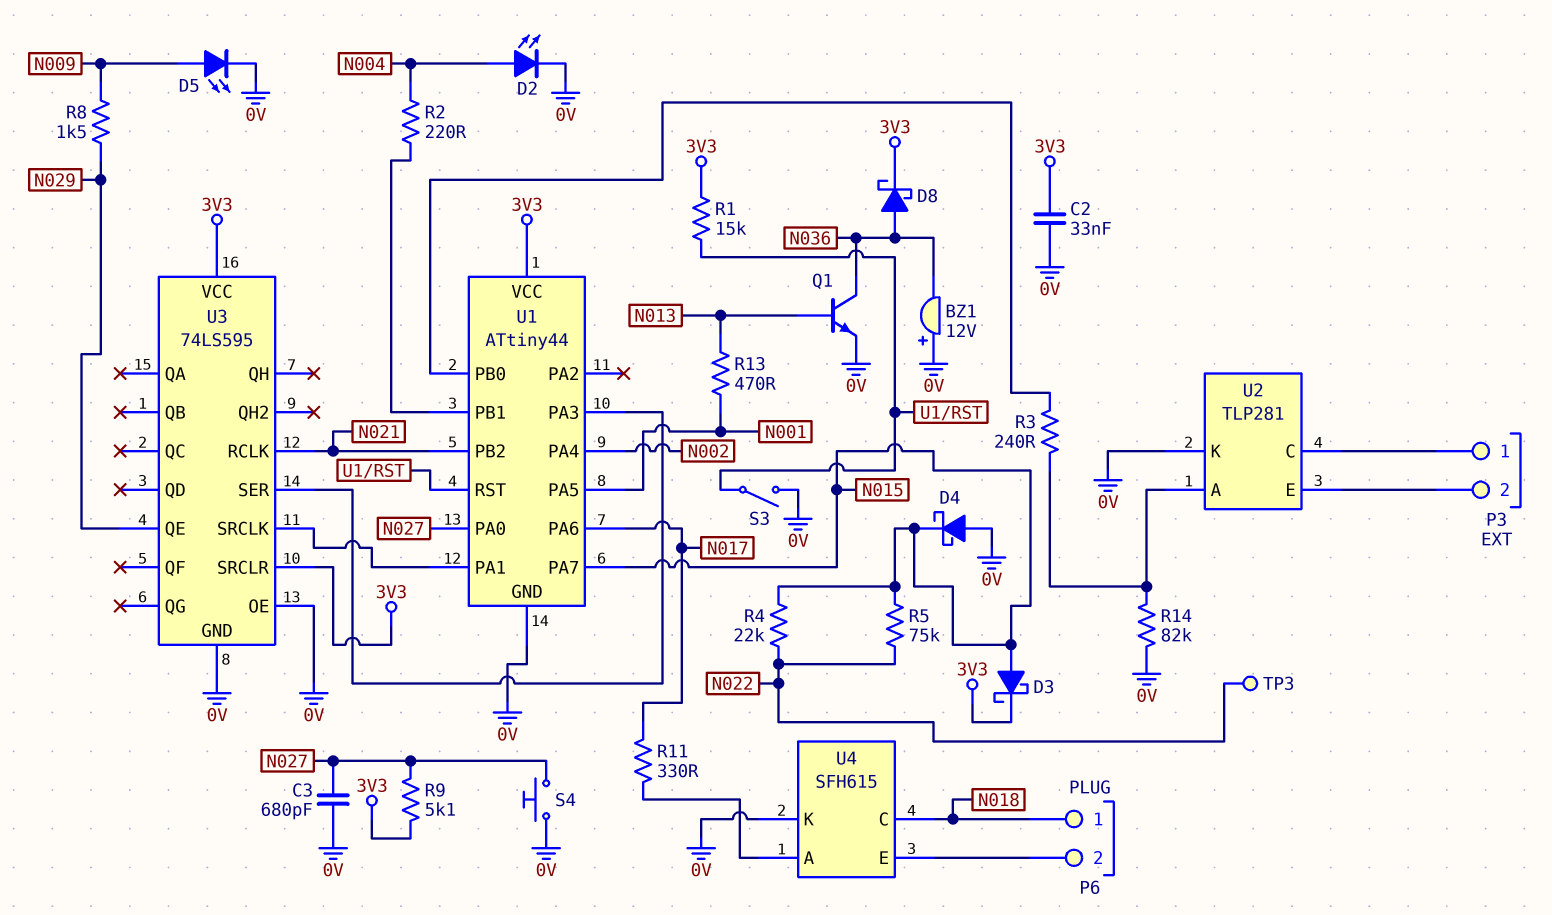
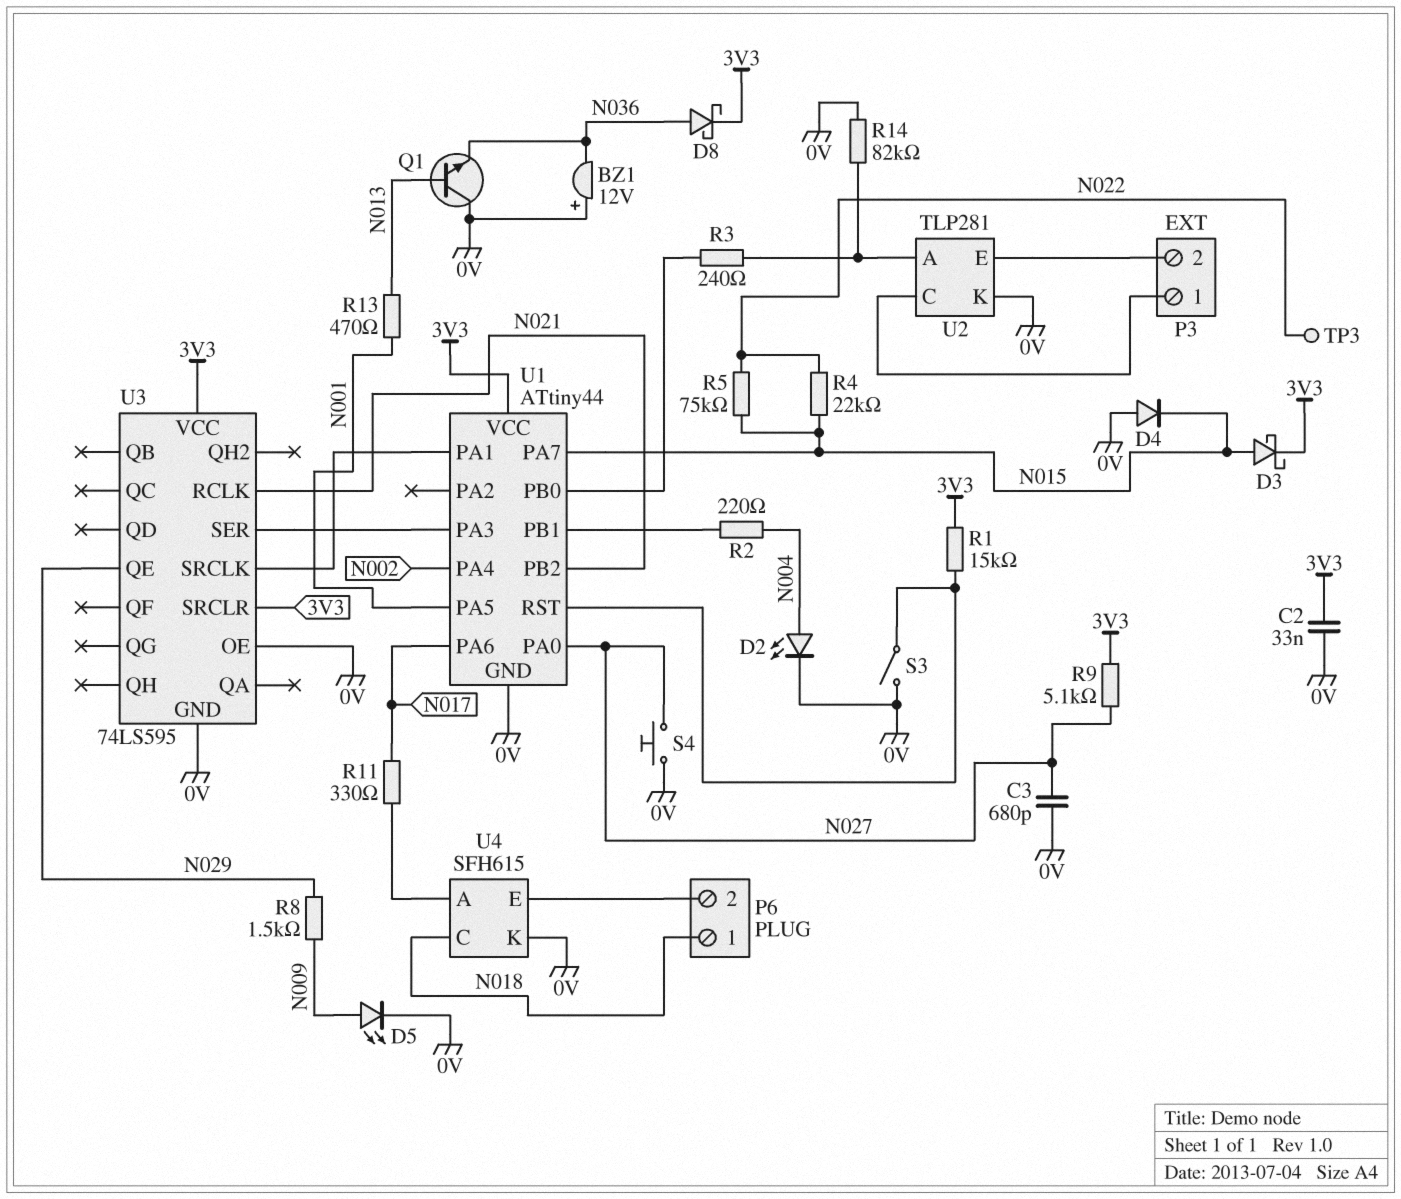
D4: schottky (A 0V, K N015) -> diode (A 0V, K N015)
Q1: NPN (B N013, C N036, E 0V) -> NPN (B N013, C 0V, E N036)

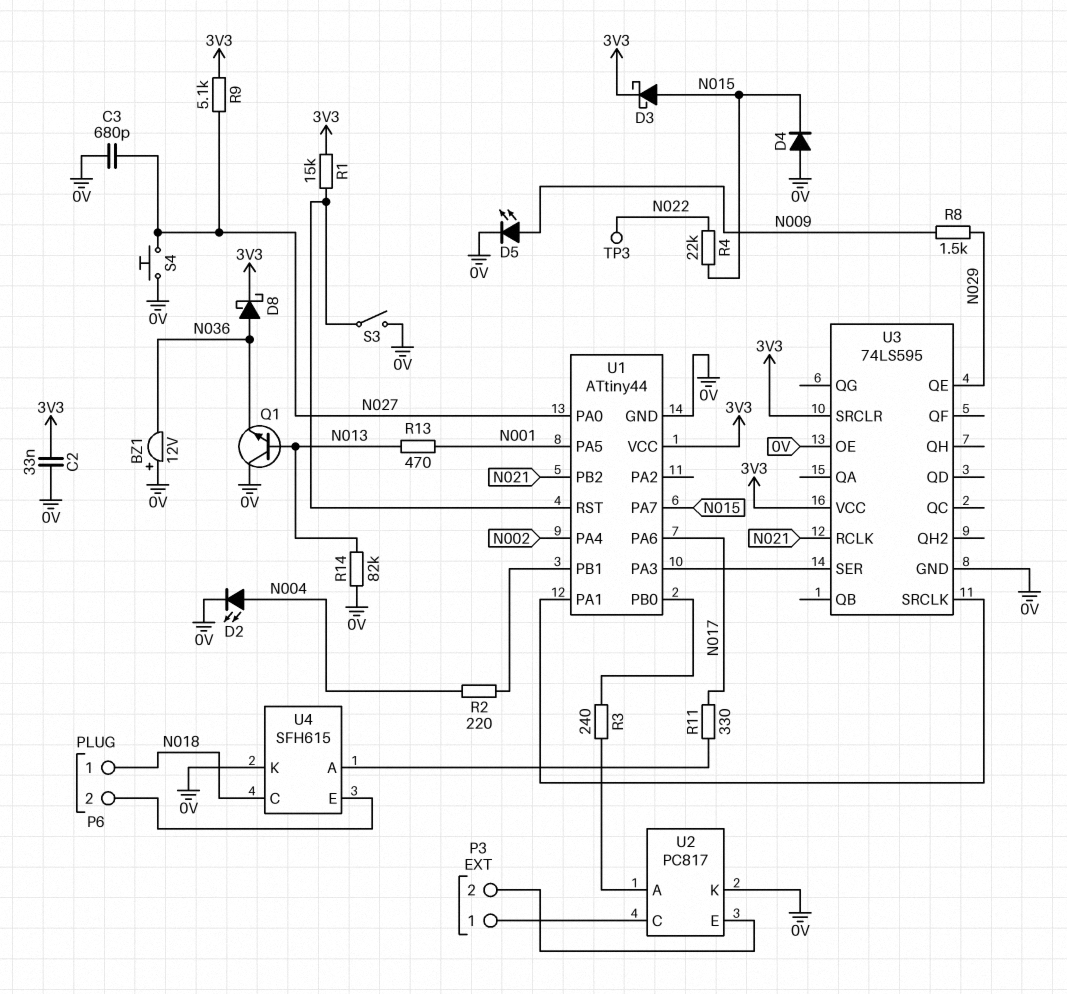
R5: 75k (N015, N022) -> none
R14: 82k (0V, U2/A) -> 82k (0V, N013)
U2: TLP281 -> PC817

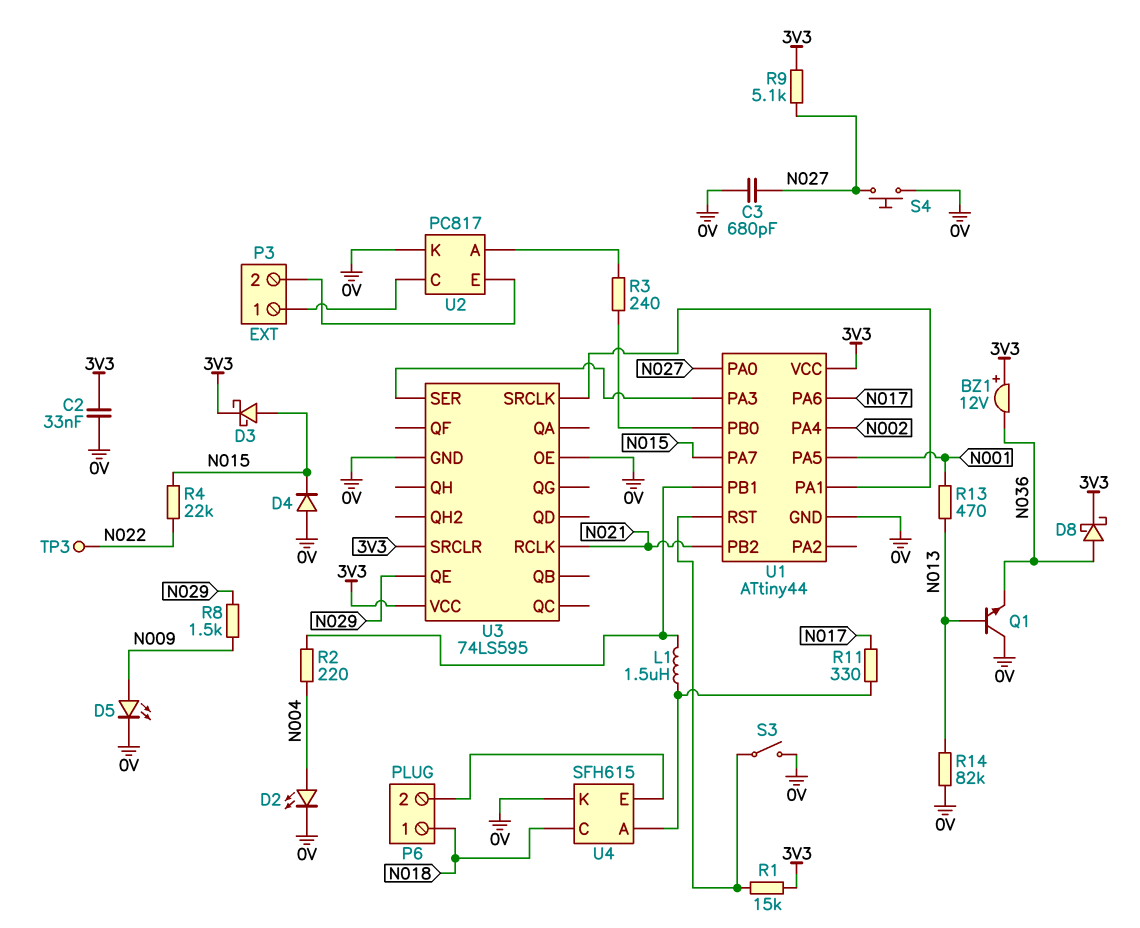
BZ1: buzzer 12V (plus 0V, minus N036) -> buzzer 12V (plus 3V3, minus N036)
L1: none -> 1.5uH (U1/PB1, U4/A)

